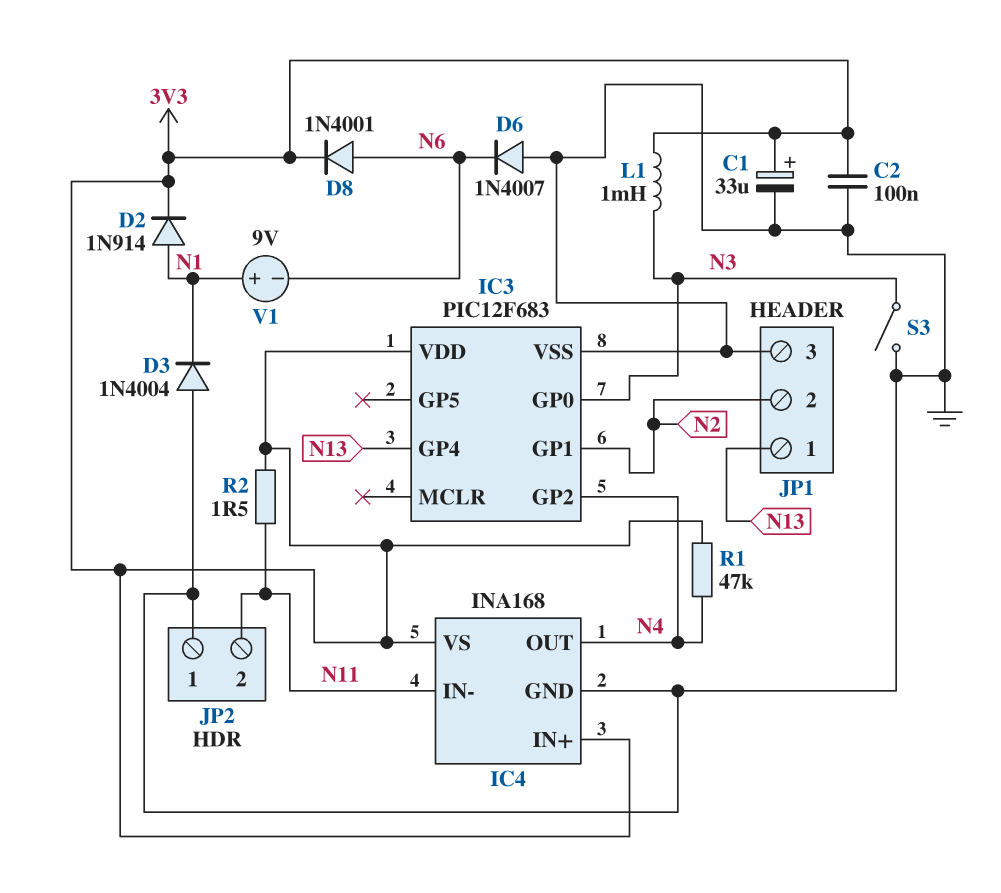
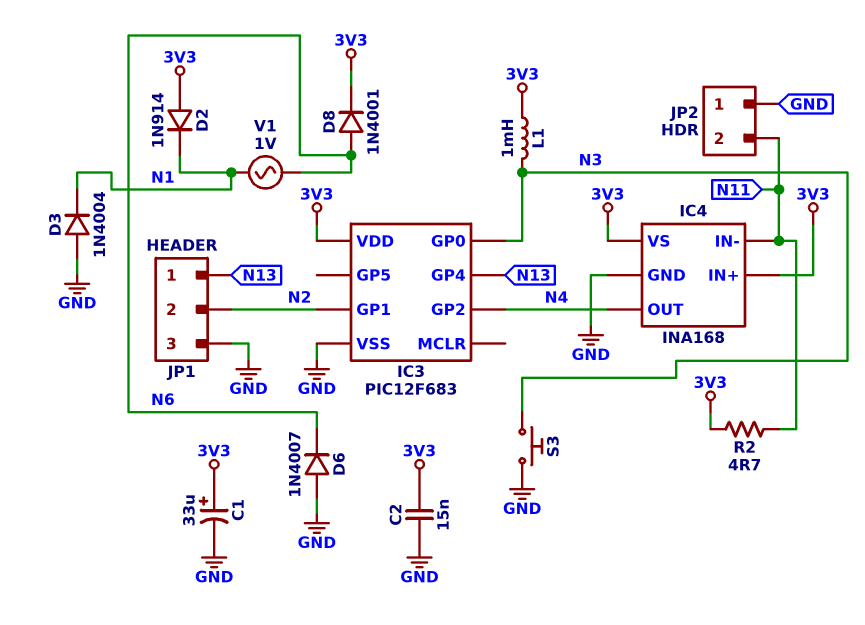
C2: 100nF (3V3, GND) -> 15nF (3V3, GND)
D2: diode 1N914 (A N1, K 3V3) -> diode 1N914 (A 3V3, K N1)
R1: 47k (3V3, N4) -> none
R2: 1.5 (3V3, N11) -> 4.7 (3V3, N11)
S3: switch (GND, N3) -> button (GND, N3)
V1: 9V (plus N1, minus N6) -> AC 1V (N1, N6)

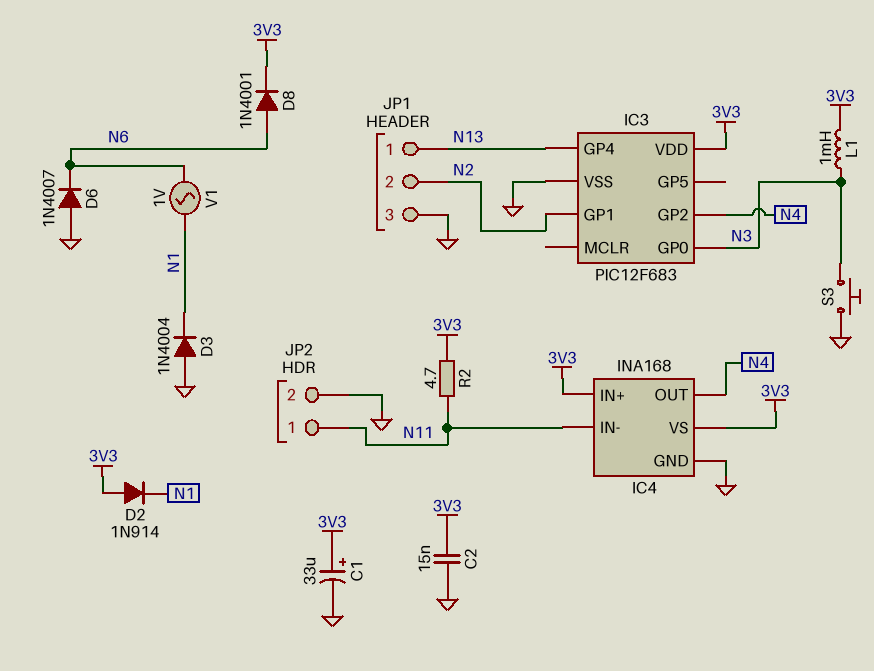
JP2 pin 1: GND -> N11
JP2 pin 2: N11 -> GND

